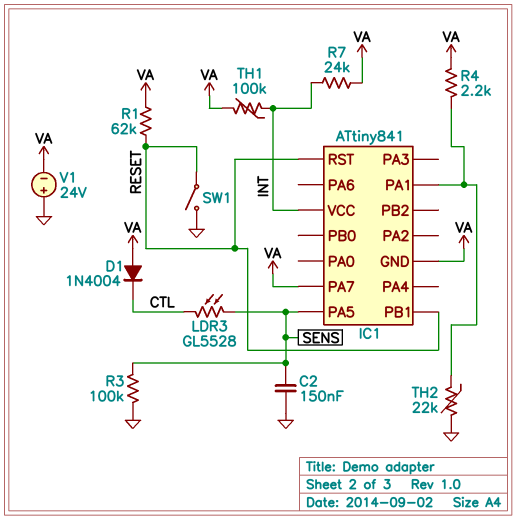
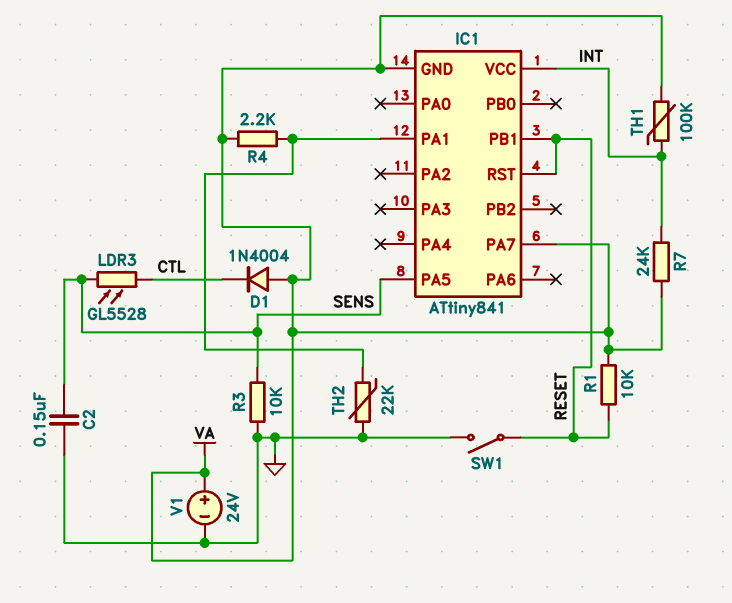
R1: 62k (RESET, VA) -> 10k (RESET, VA)
R3: 100k (GND, SENS) -> 10k (GND, SENS)
V1: 24V (plus GND, minus VA) -> 24V (plus VA, minus GND)

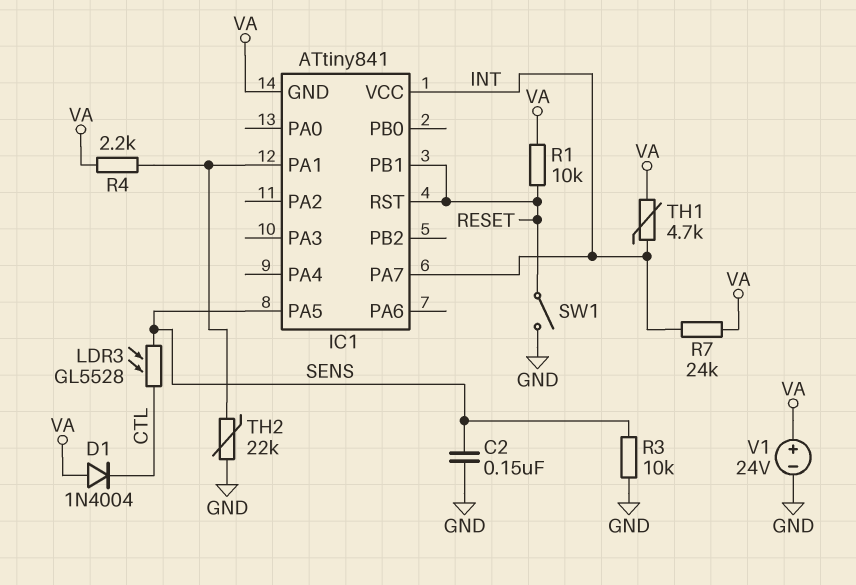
IC1 pin PA7: VA -> INT
TH1: 100k (INT, VA) -> 4.7k (INT, VA)

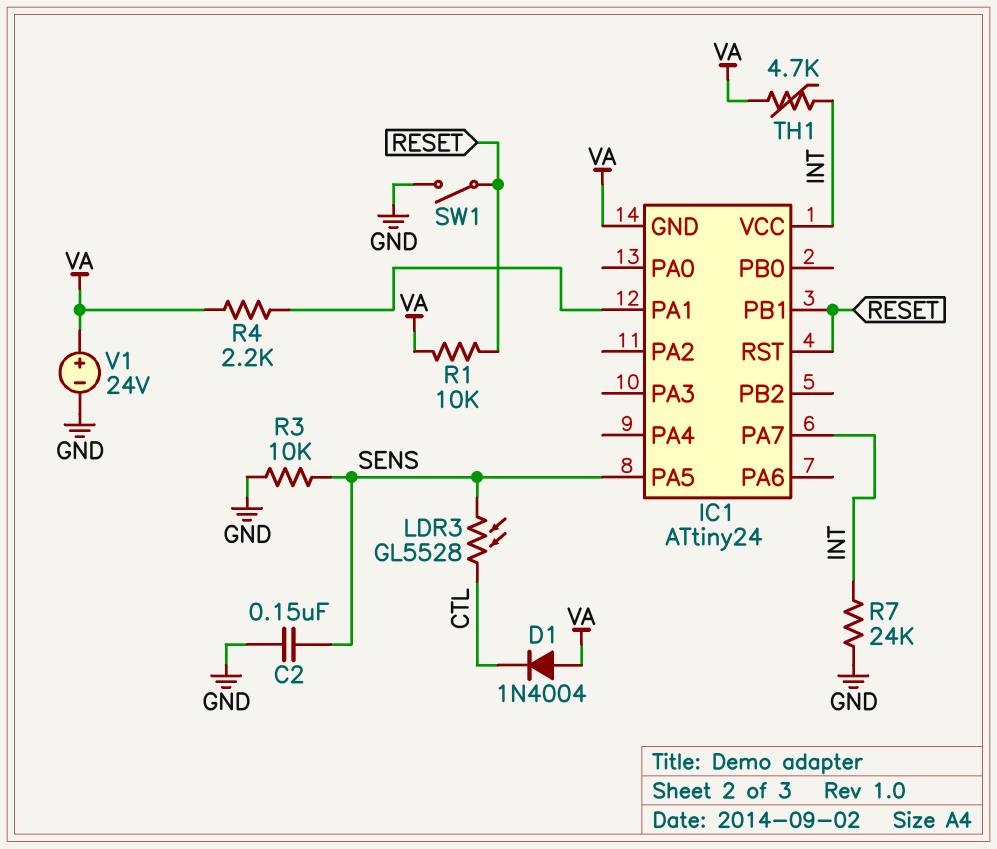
IC1: ATtiny841 -> ATtiny24
R7: 24k (INT, VA) -> 24k (GND, INT)
TH2: 22k (GND, IC1/PA1) -> none

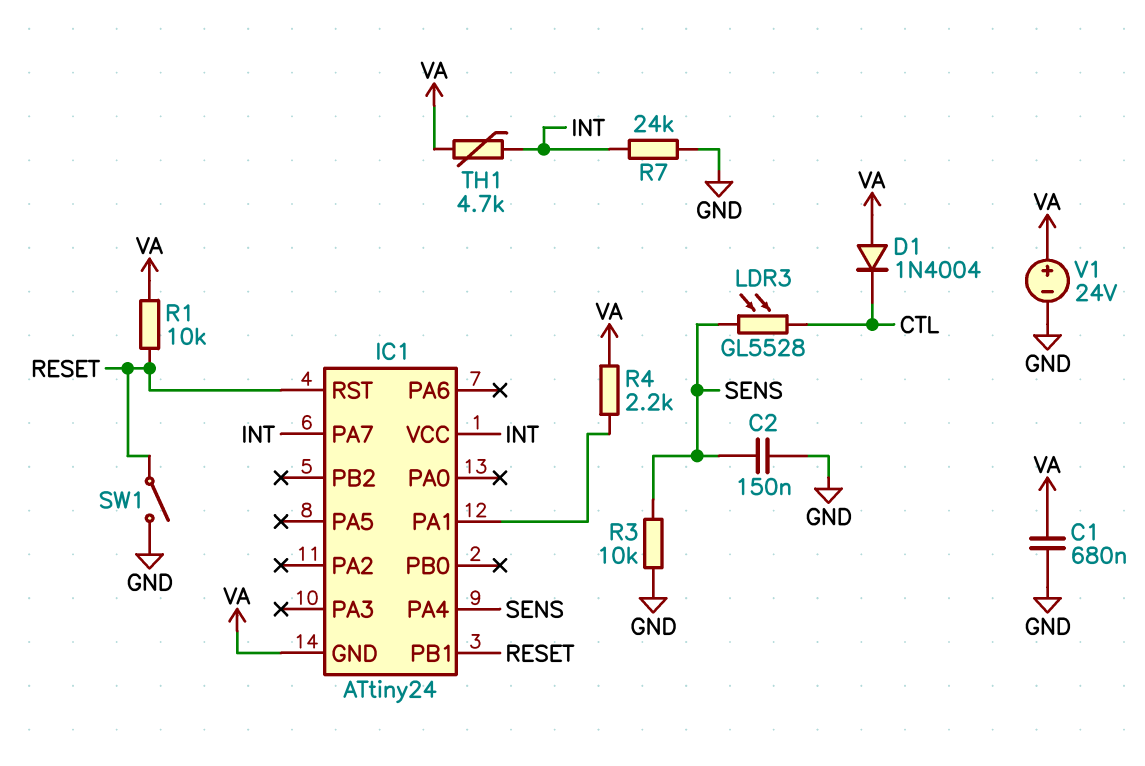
C1: none -> 680nF (GND, VA)
IC1 pin PA4: none -> SENS
IC1 pin PA5: SENS -> none

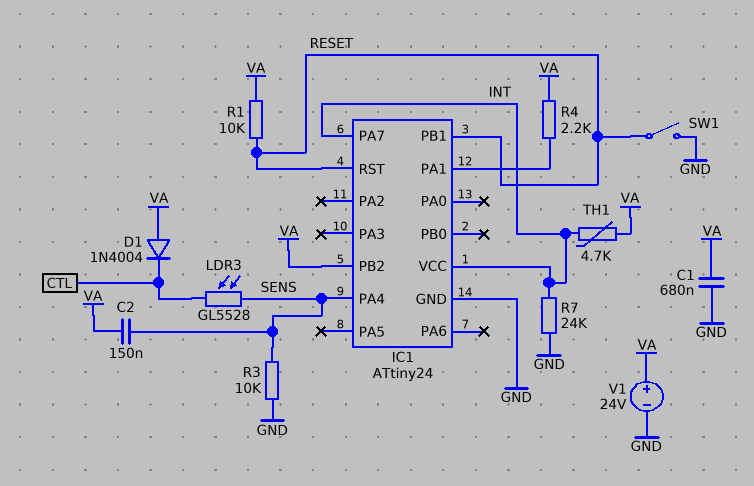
C2: 150nF (GND, SENS) -> 150nF (SENS, VA)
IC1 pin GND: VA -> GND
IC1 pin PB2: none -> VA

